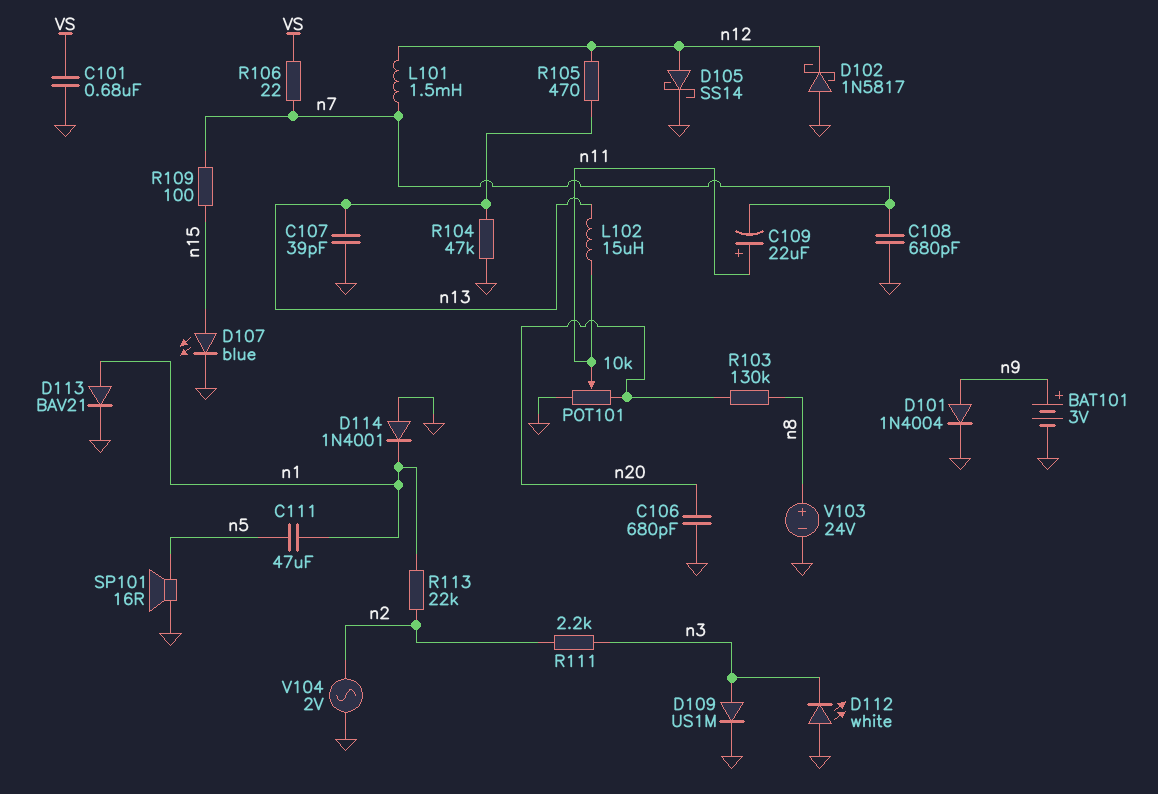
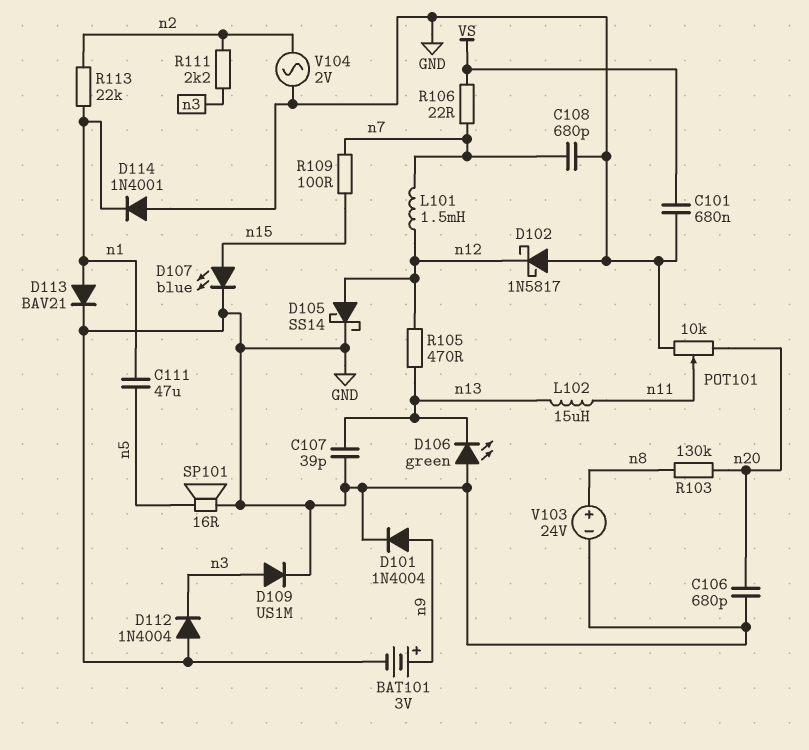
C109: 22uF (plus n11, minus n7) -> none
D106: none -> LED green (A GND, K n13)
D112: LED white (A GND, K n3) -> diode 1N4004 (A GND, K n3)
R104: 47k (GND, n13) -> none

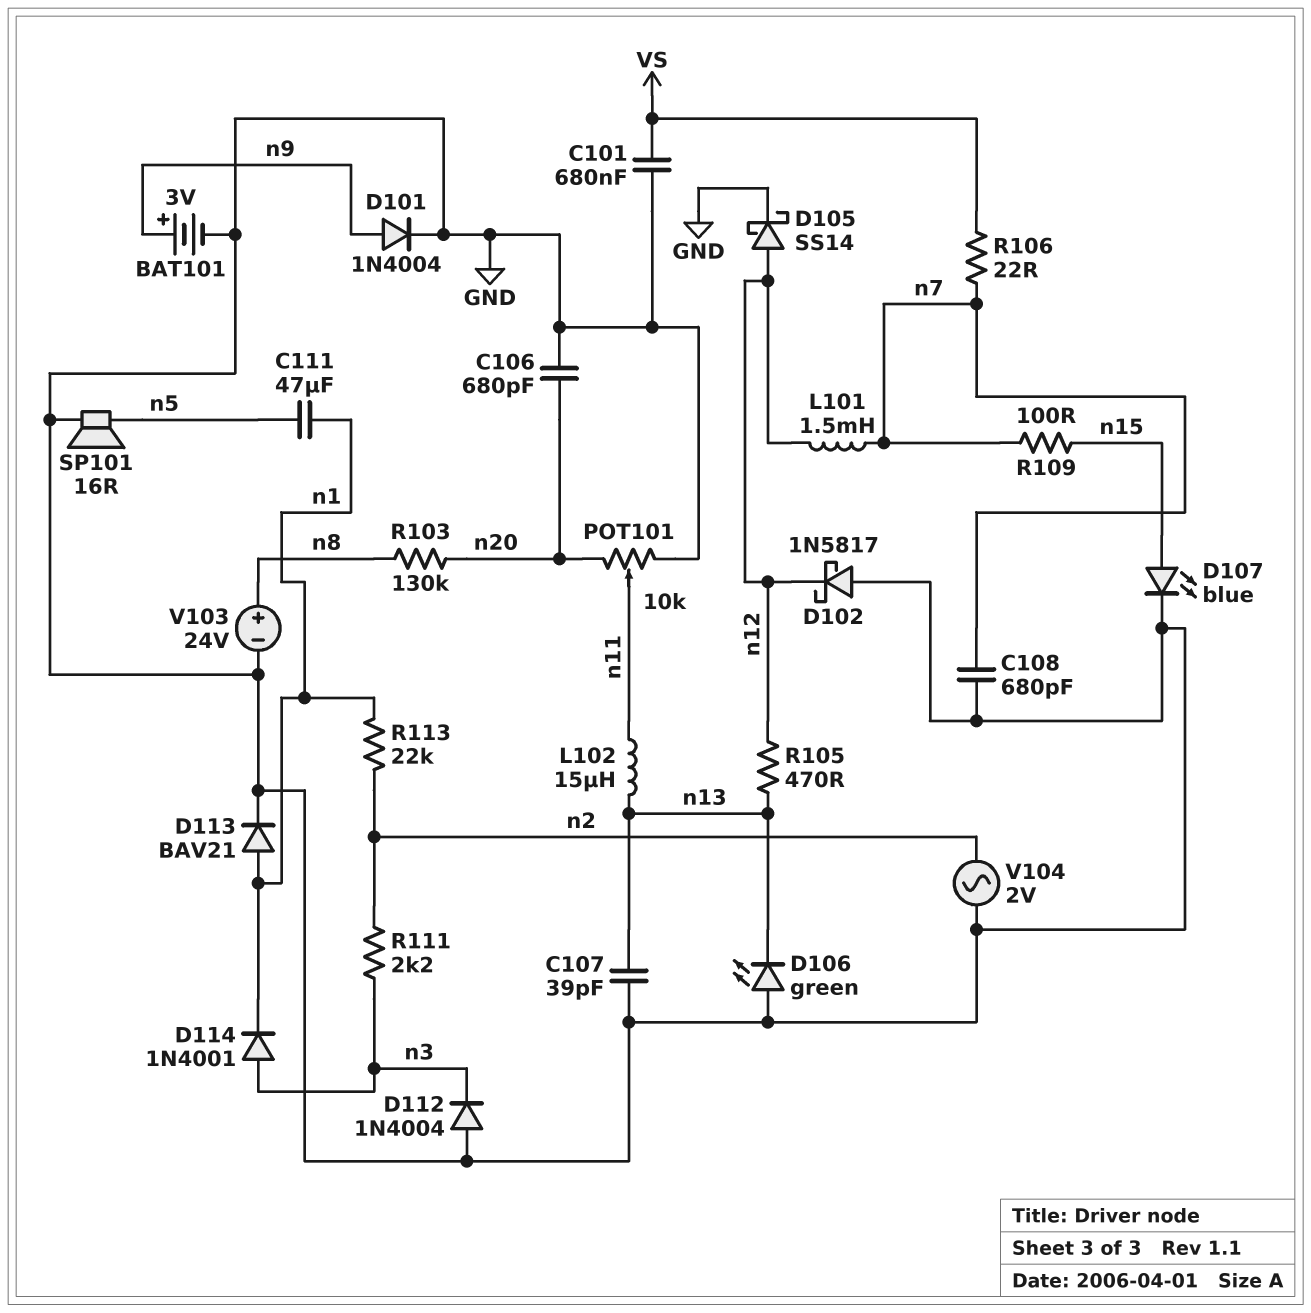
D109: diode US1M (A n3, K GND) -> none
D114: diode 1N4001 (A GND, K n1) -> diode 1N4001 (A n3, K n1)

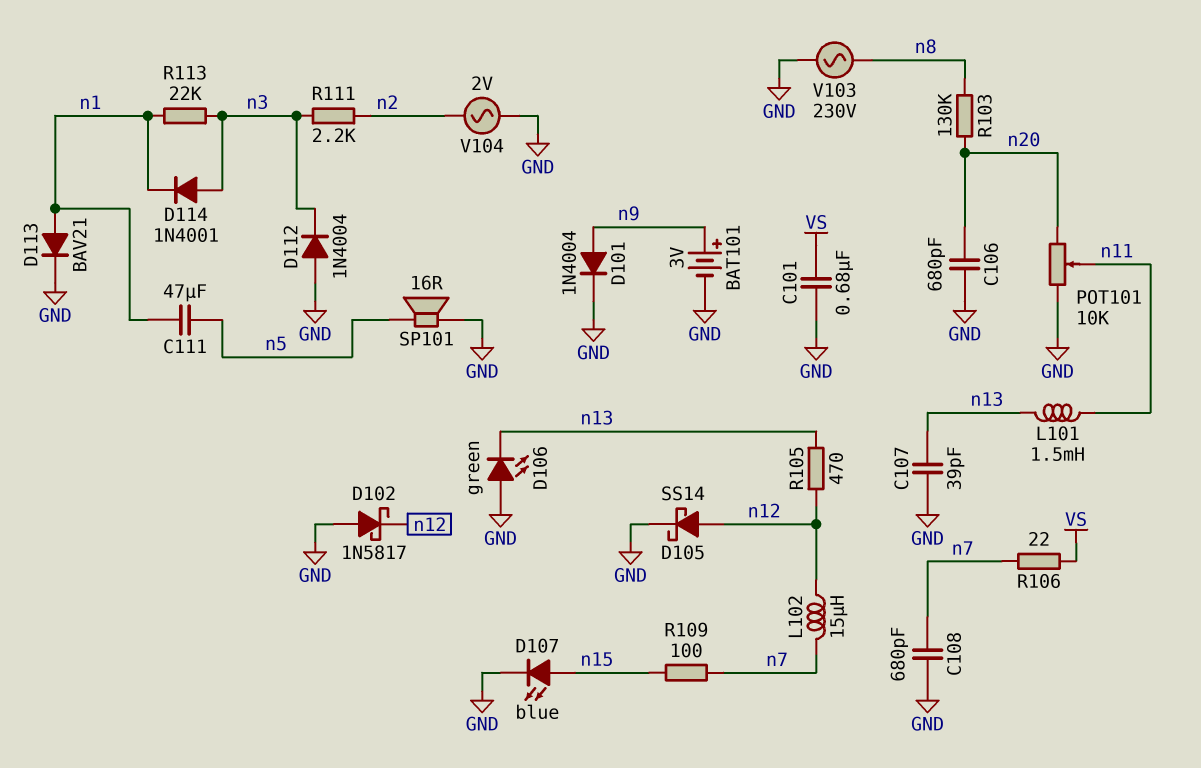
L101: 1.5mH (n7, n12) -> 1.5mH (n11, n13)
L102: 15uH (n11, n13) -> 15uH (n7, n12)
R113: 22k (n1, n2) -> 22k (n1, n3)
V103: 24V (plus n8, minus GND) -> AC 230V (GND, n8)

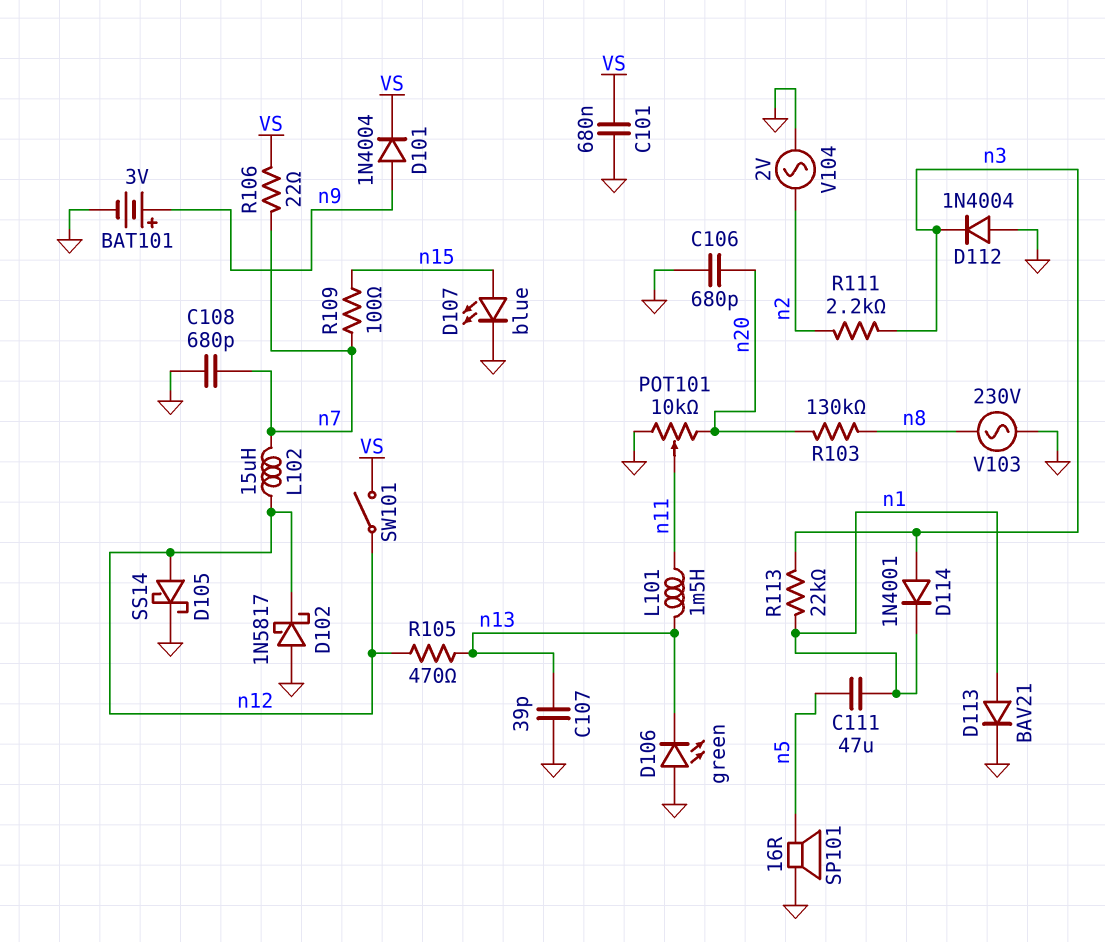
D101: diode 1N4004 (A n9, K GND) -> diode 1N4004 (A n9, K VS)
SW101: none -> switch (VS, n12)

